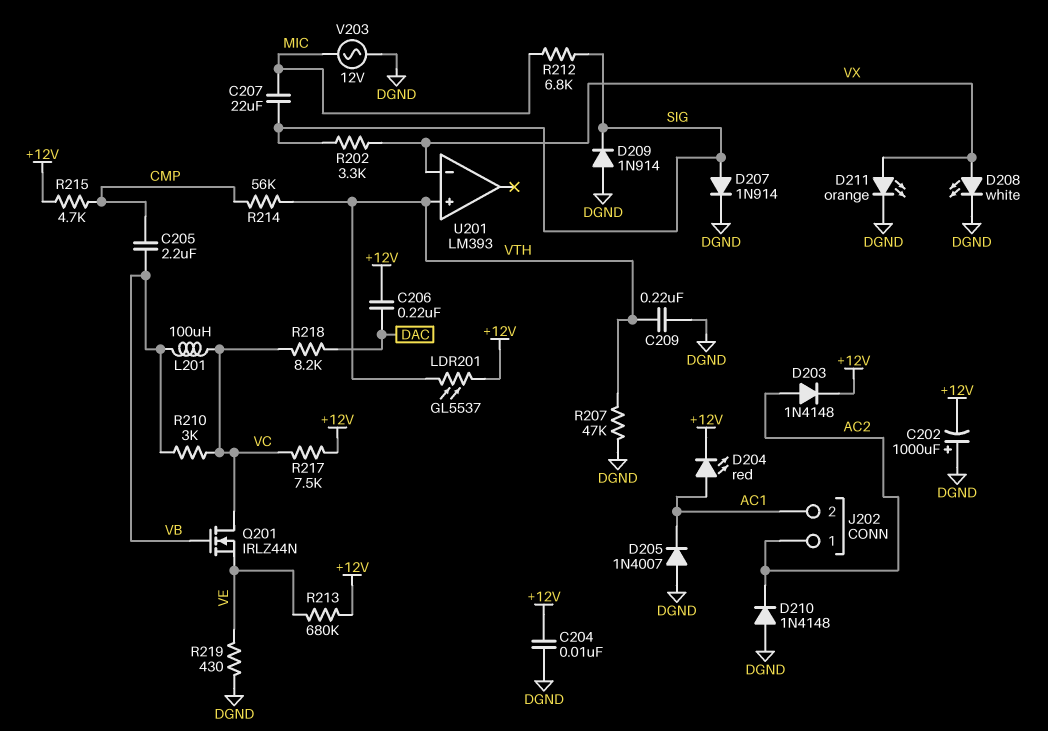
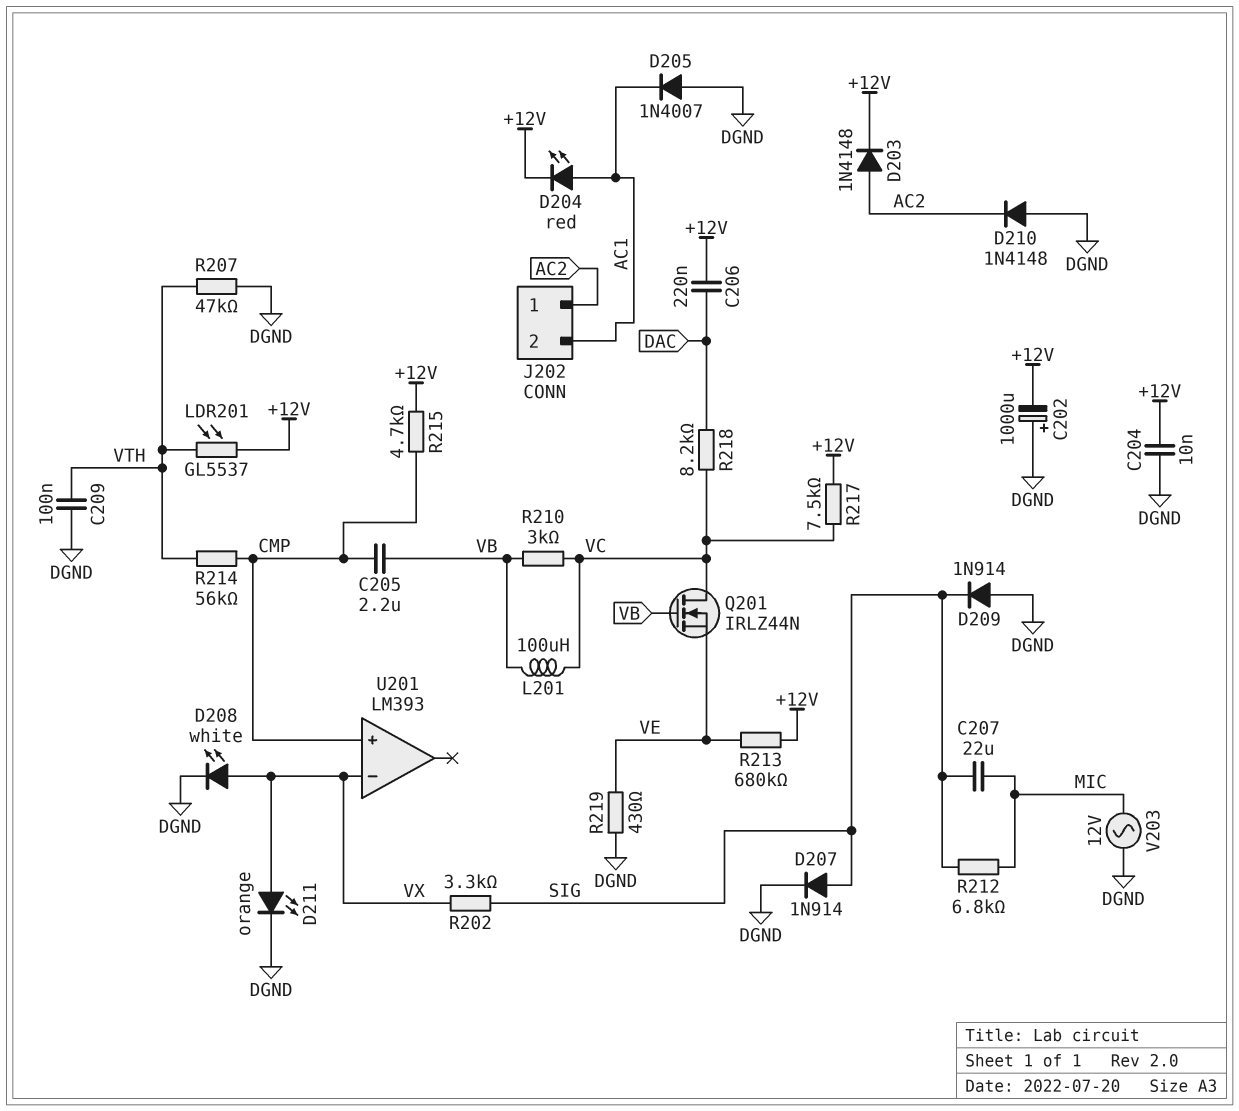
C209: 220nF (DGND, VTH) -> 100nF (DGND, VTH)
U201 pin in+: VTH -> CMP

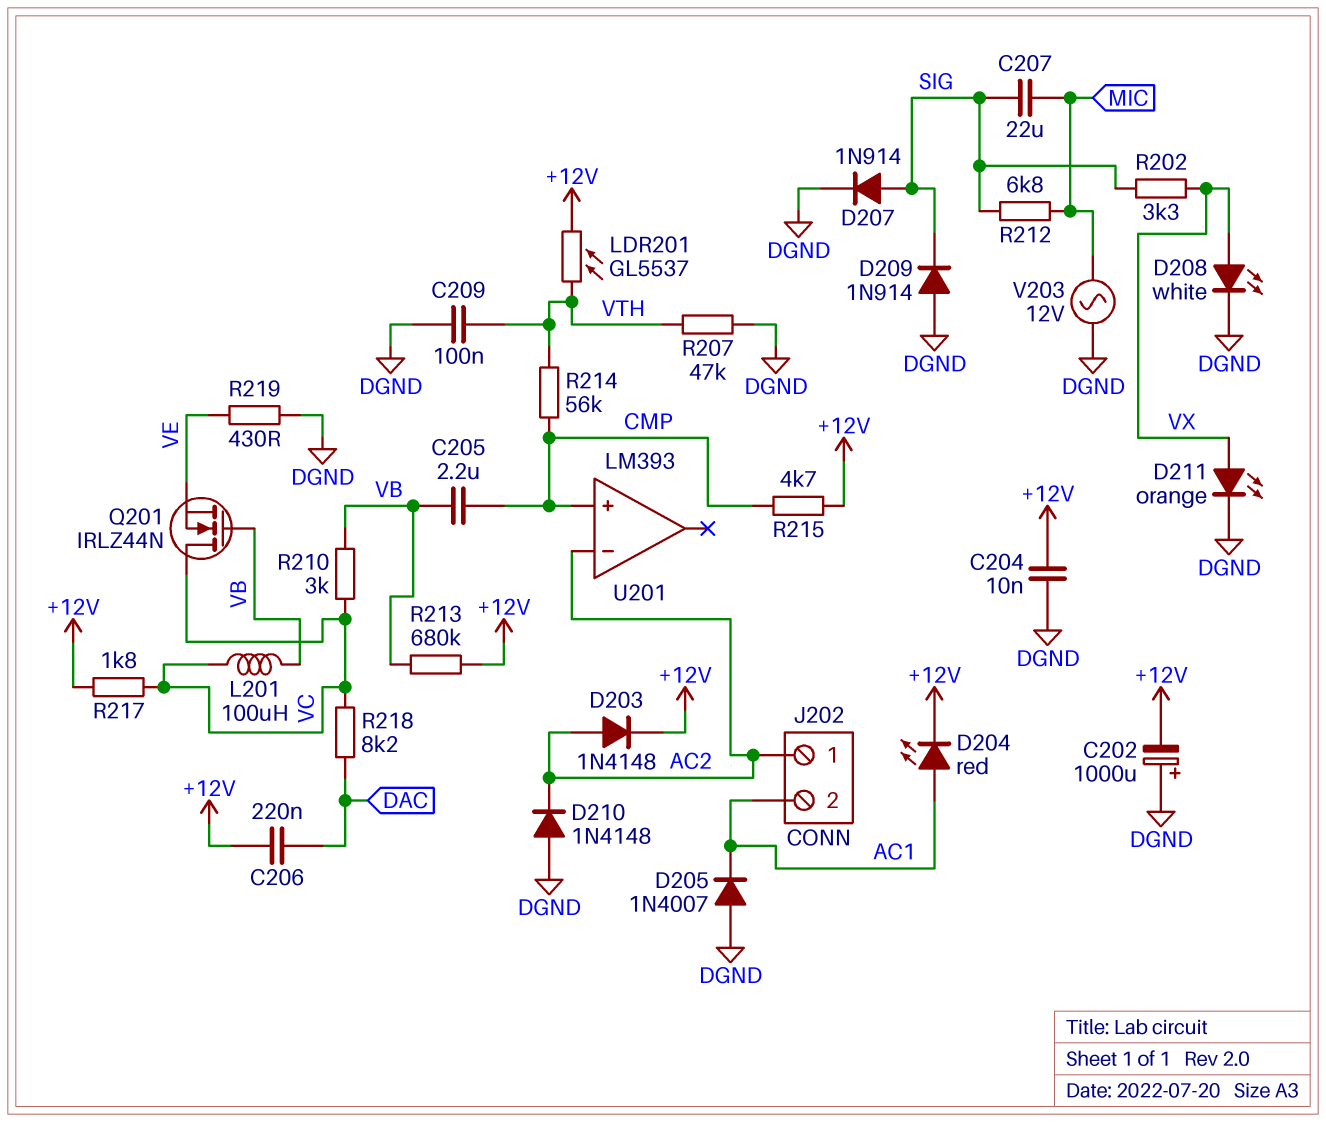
R213: 680k (+12V, VE) -> 680k (+12V, VB)
R217: 7.5k (+12V, VC) -> 1.8k (+12V, VC)
U201 pin in-: VX -> AC2

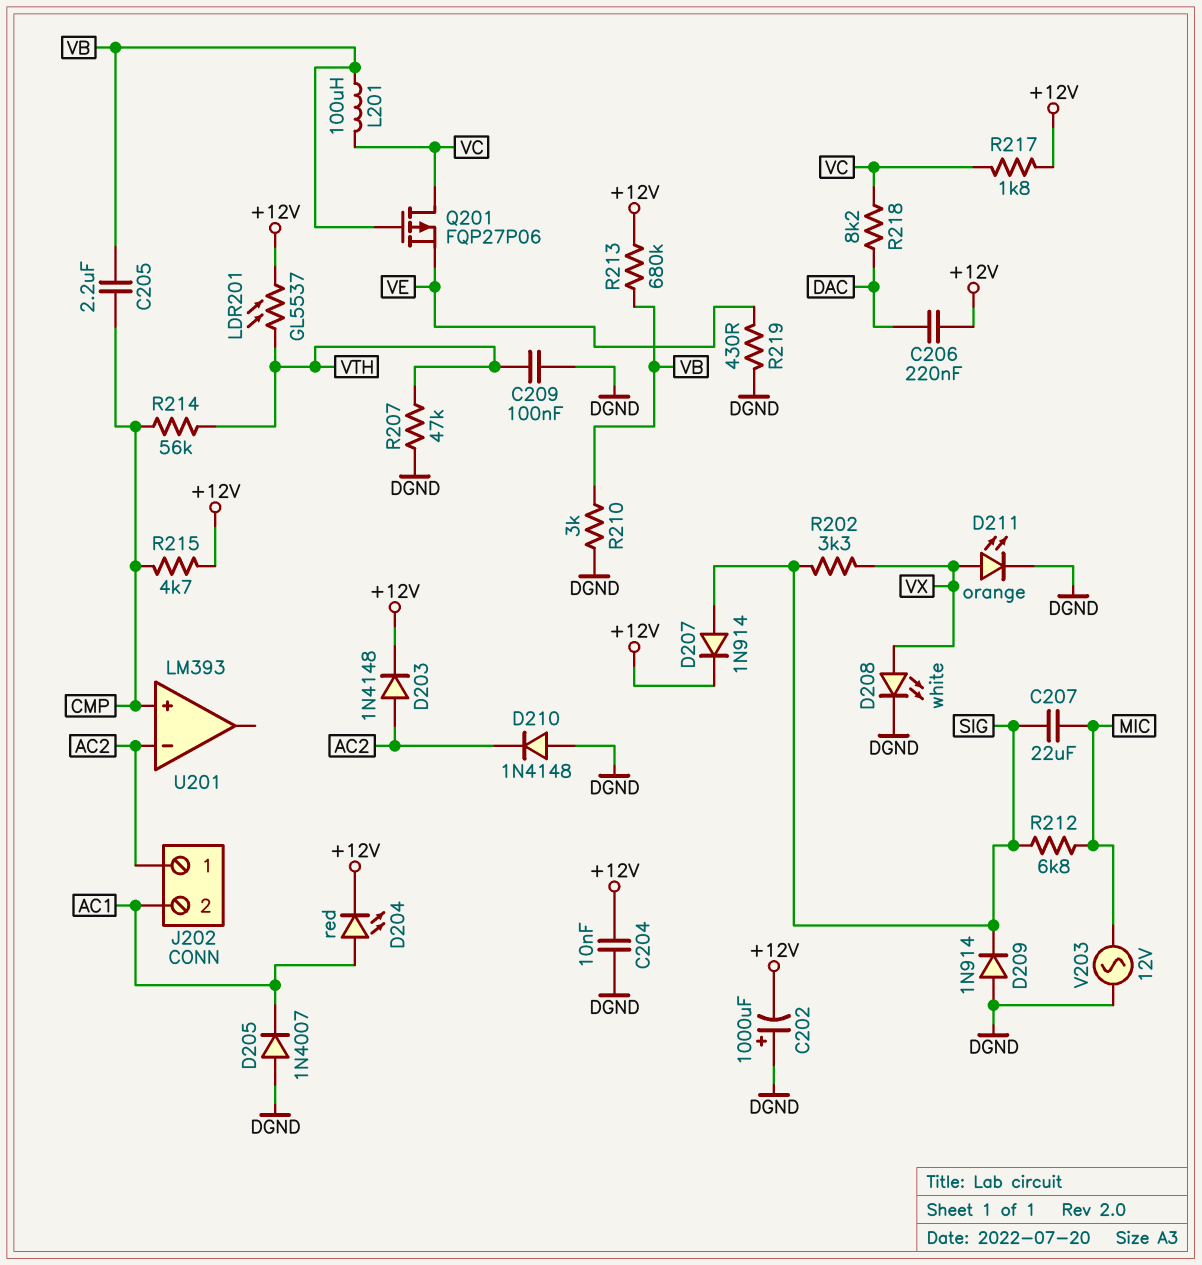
D207: diode 1N914 (A SIG, K DGND) -> diode 1N914 (A SIG, K +12V)
Q201: NMOS IRLZ44N (G VB, D VC, S VE) -> PMOS FQP27P06 (G VB, D VC, S VE)
R210: 3k (VB, VC) -> 3k (DGND, VB)

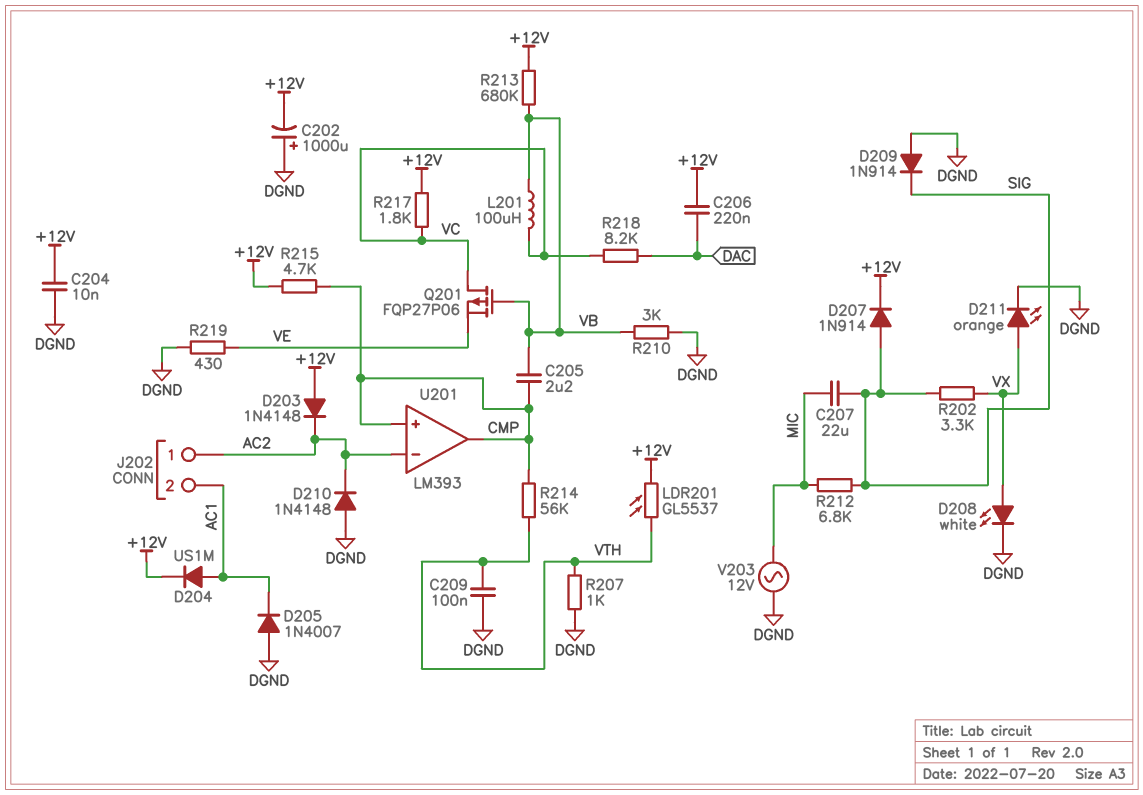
D203: diode 1N4148 (A AC2, K +12V) -> diode 1N4148 (A +12V, K AC2)
D204: LED red (A AC1, K +12V) -> diode US1M (A AC1, K +12V)
R207: 47k (DGND, VTH) -> 1k (DGND, VTH)
U201 pin out: none -> CMP

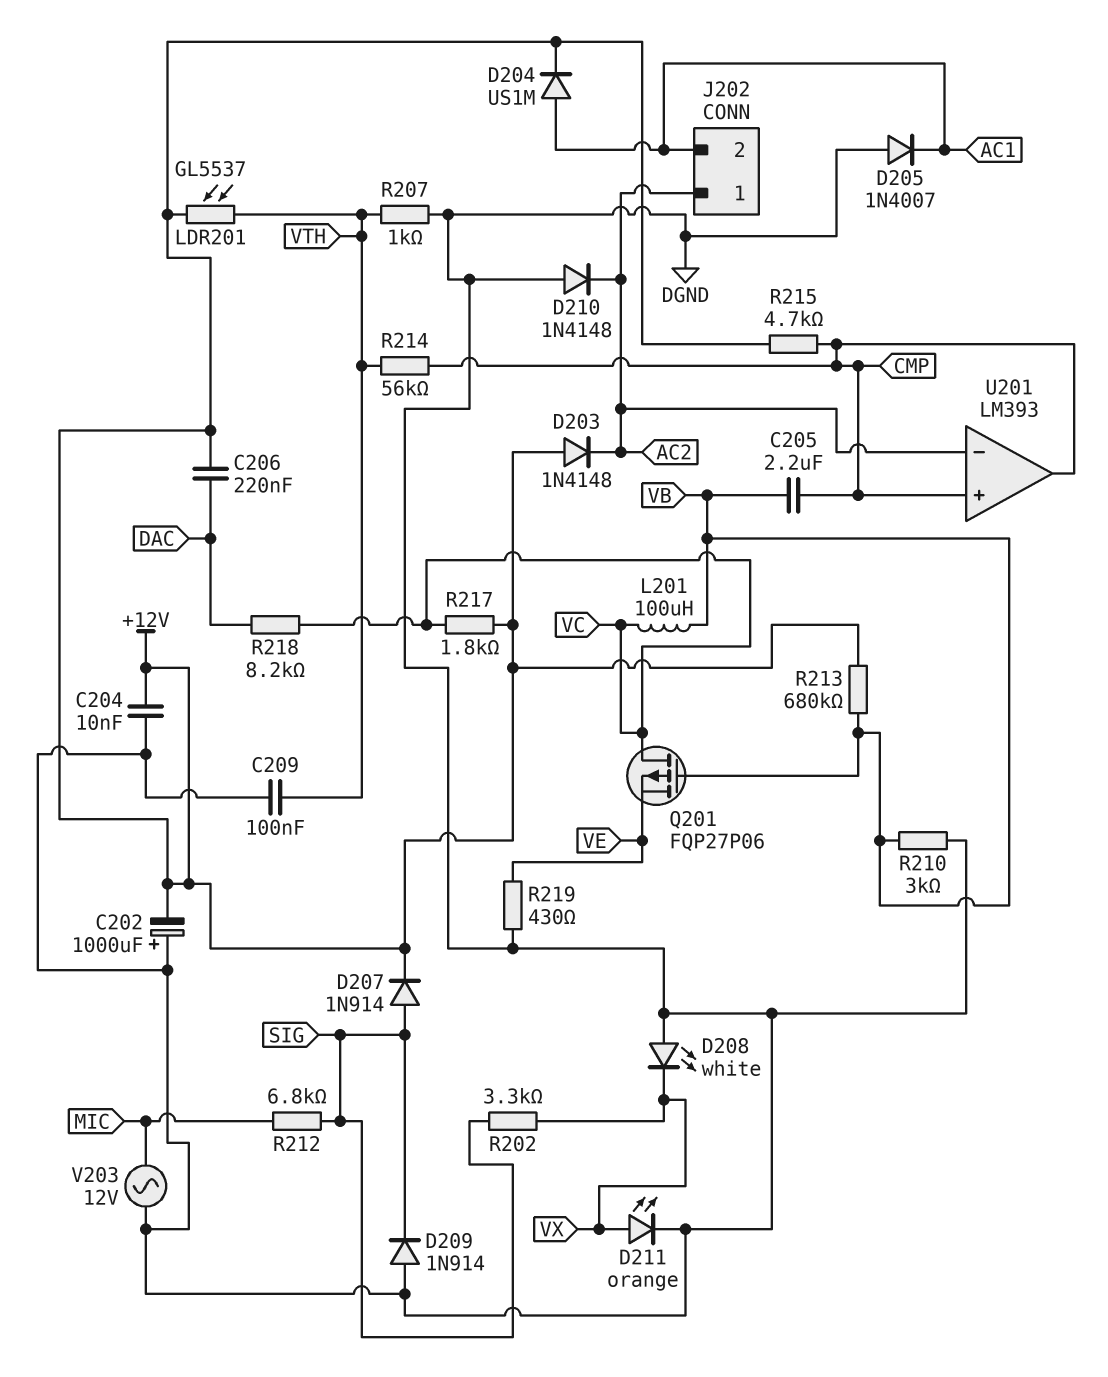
C207: 22uF (MIC, SIG) -> none
D208: LED white (A VX, K DGND) -> LED white (A DGND, K VX)

